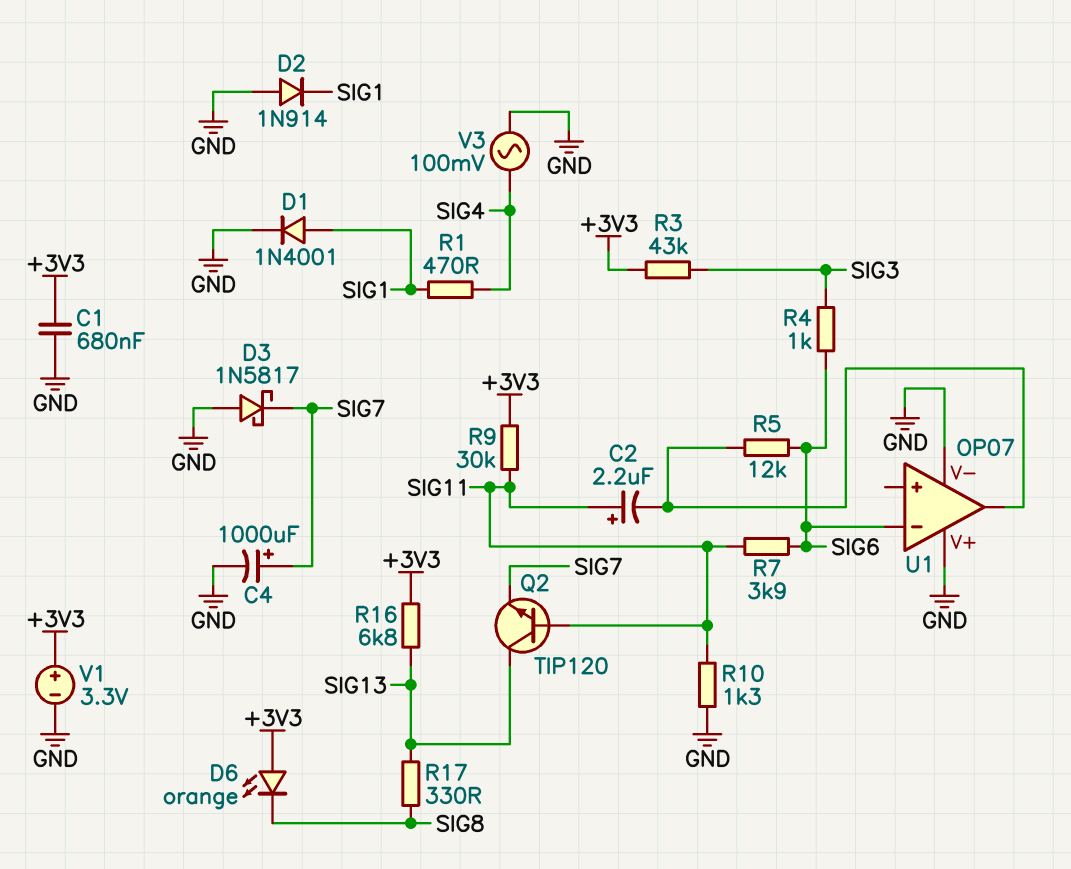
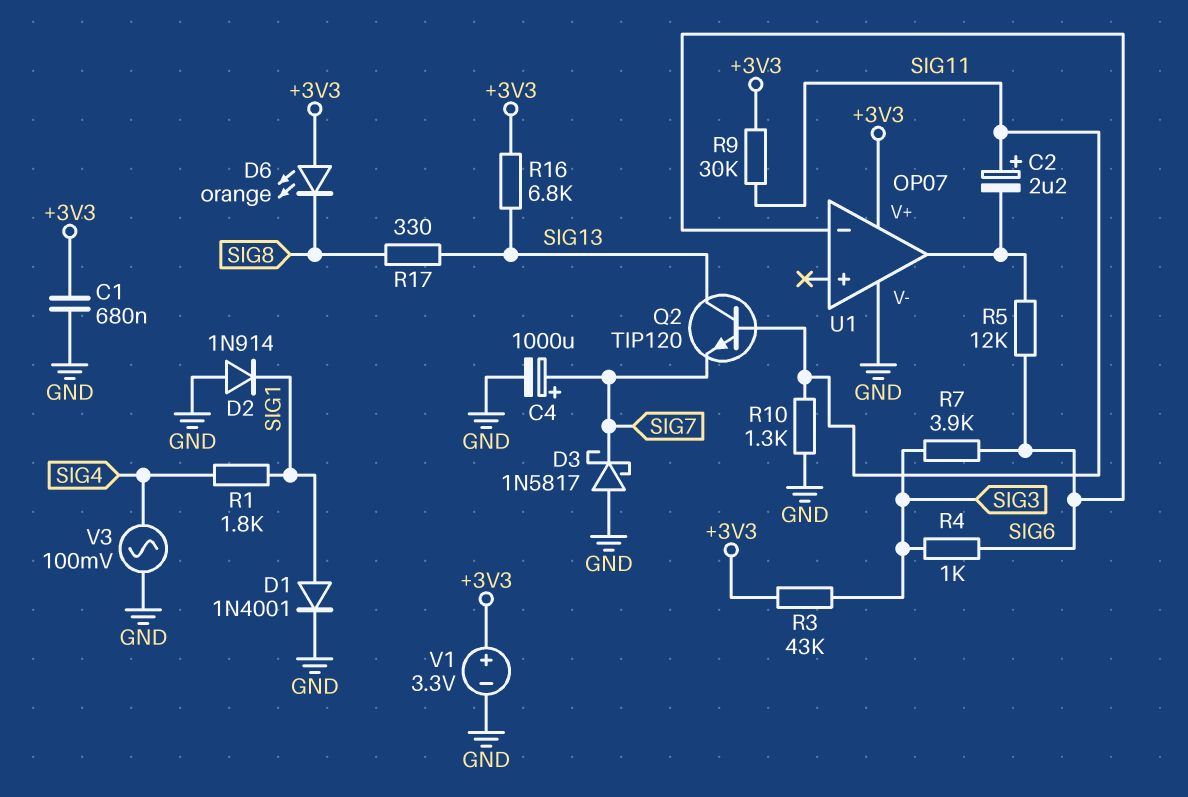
R1: 470 (SIG1, SIG4) -> 1.8k (SIG1, SIG4)
R7: 3.9k (SIG6, SIG11) -> 3.9k (SIG3, SIG6)
U1 pin V+: GND -> +3V3

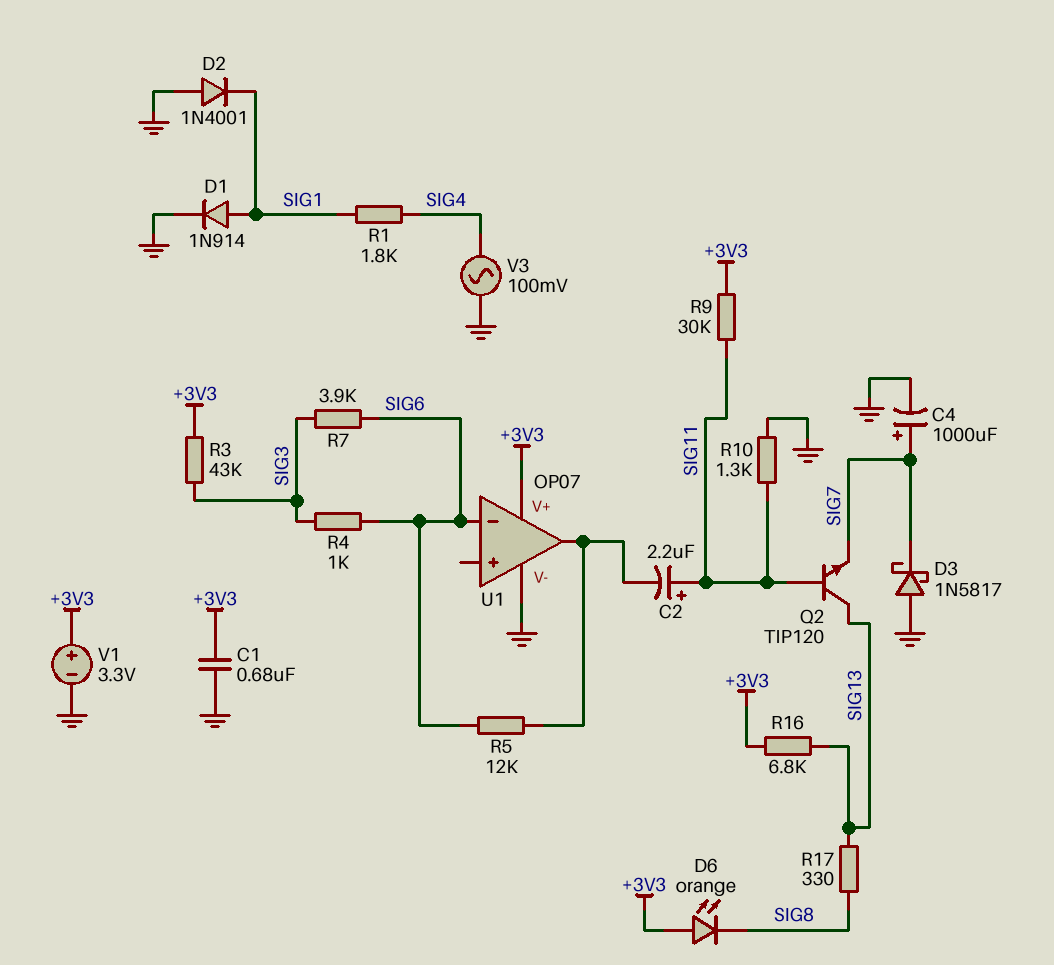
D1: diode 1N4001 (A SIG1, K GND) -> diode 1N914 (A SIG1, K GND)
D2: diode 1N914 (A GND, K SIG1) -> diode 1N4001 (A GND, K SIG1)

